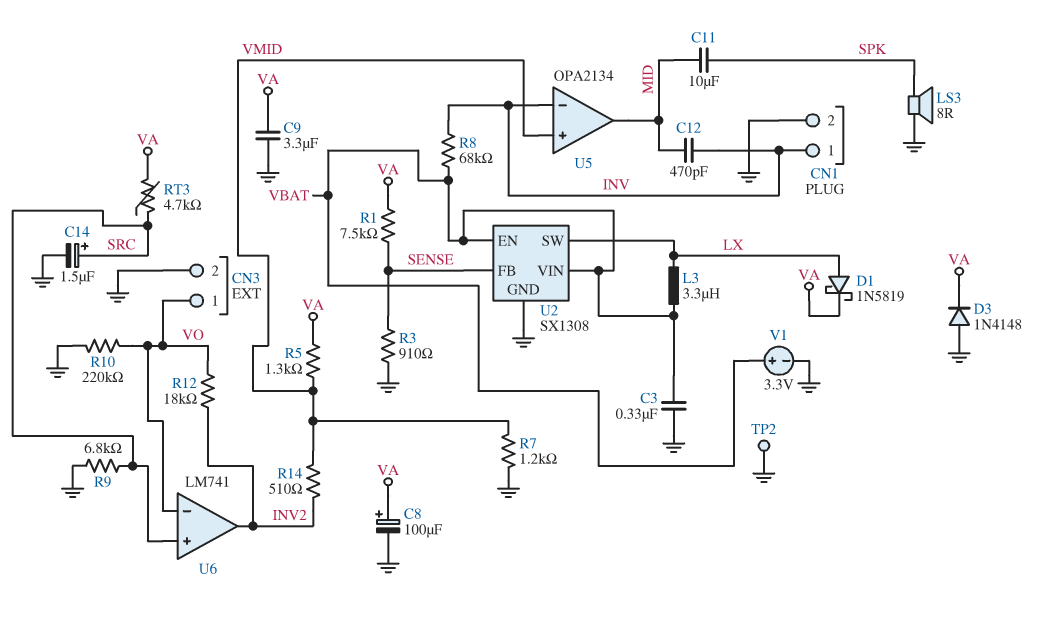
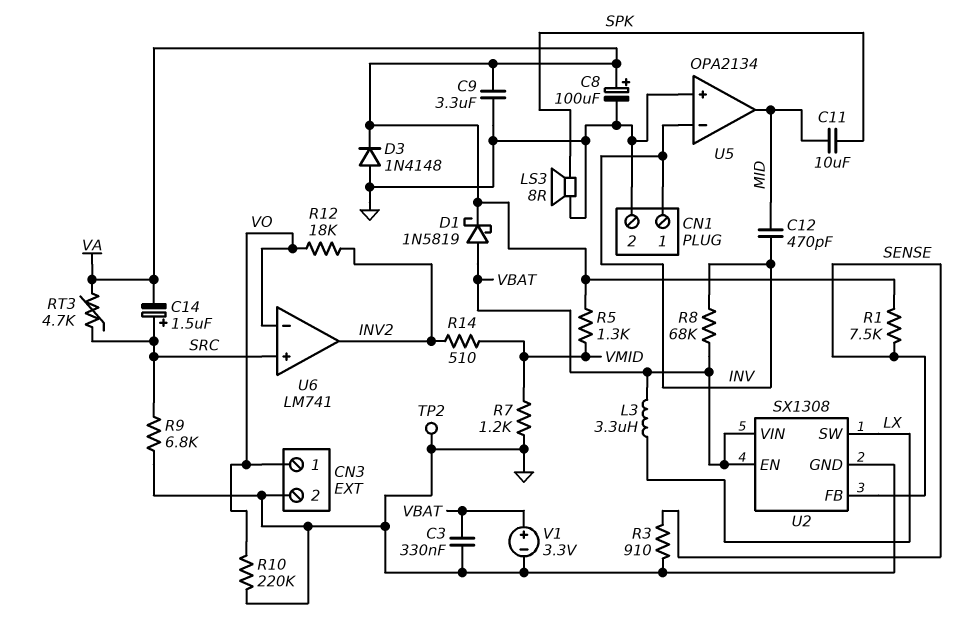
C14: 1.5uF (plus SRC, minus GND) -> 1.5uF (plus SRC, minus VA)
D1: schottky 1N5819 (A LX, K VA) -> schottky 1N5819 (A VBAT, K VA)
U5 pin in+: VMID -> GND

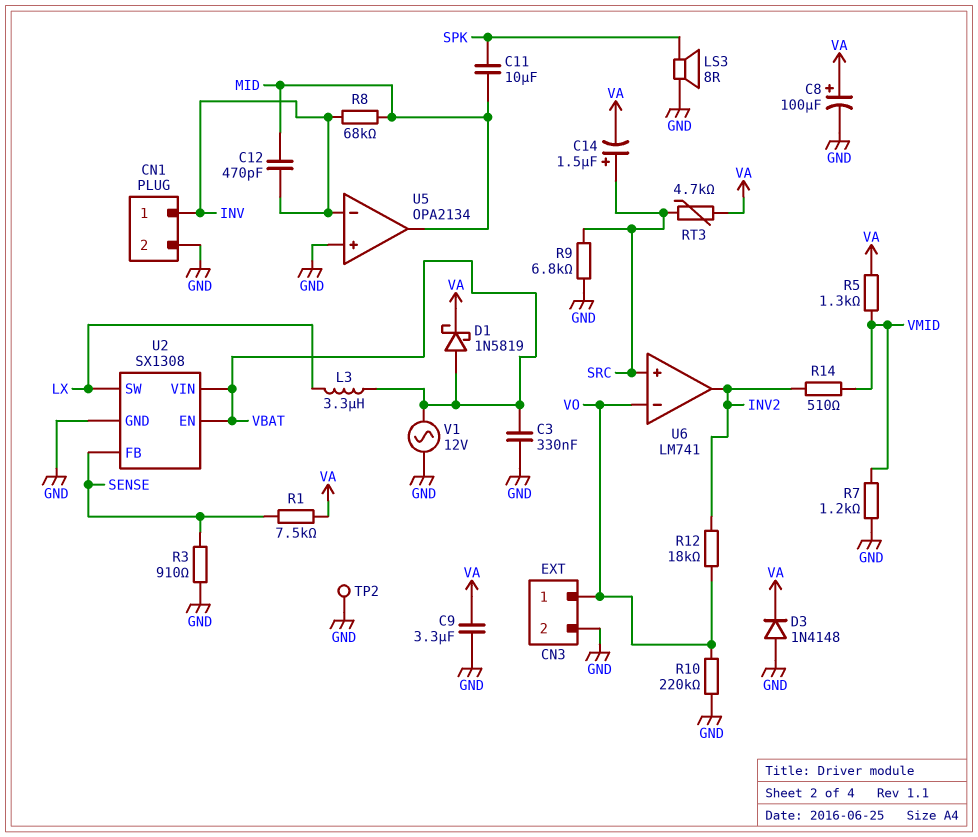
R8: 68k (INV, VBAT) -> 68k (INV, MID)
V1: 3.3V (plus VBAT, minus GND) -> AC 12V (GND, VBAT)

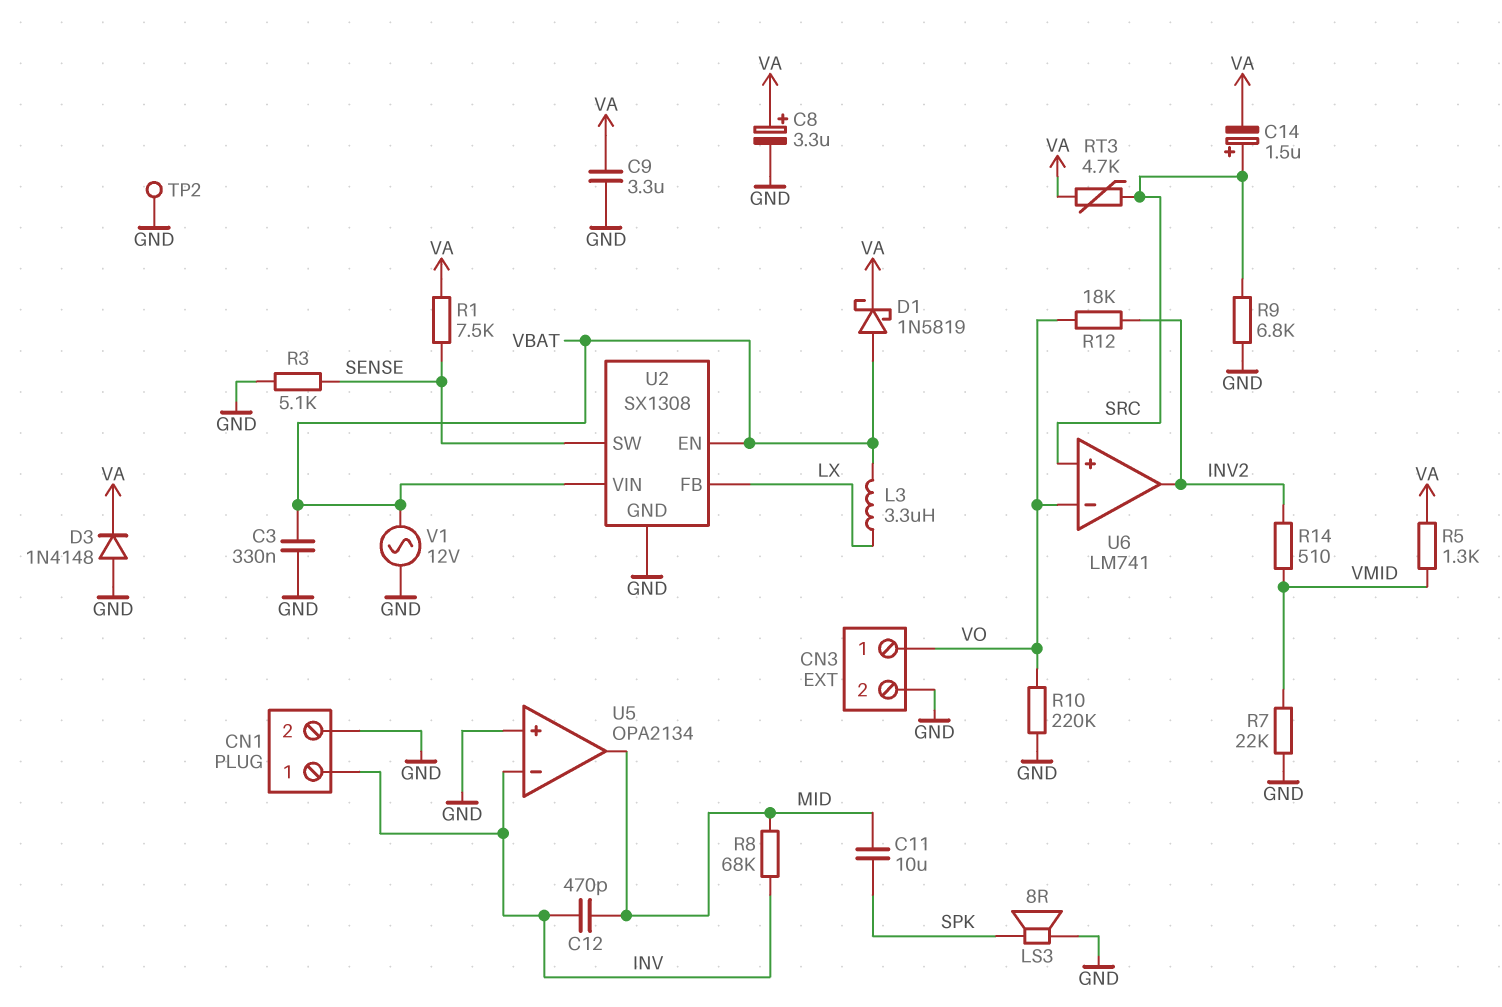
C8: 100uF (plus VA, minus GND) -> 3.3uF (plus VA, minus GND)
R3: 910 (GND, SENSE) -> 5.1k (GND, SENSE)
R7: 1.2k (GND, VMID) -> 22k (GND, VMID)
U2 pin FB: SENSE -> LX
U2 pin SW: LX -> SENSE

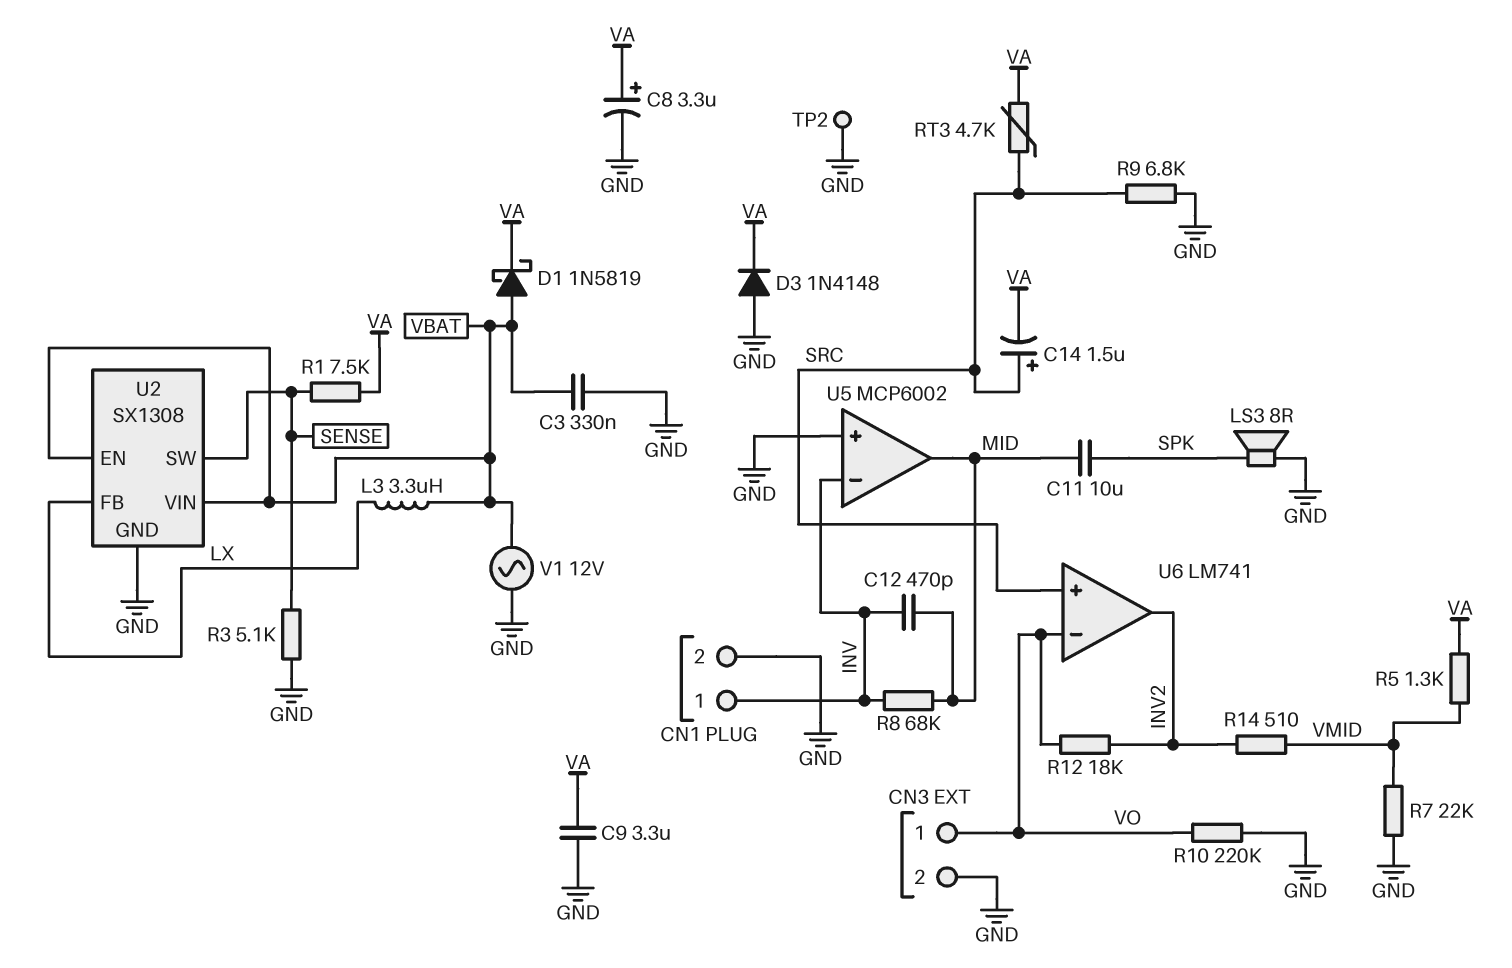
U5: OPA2134 -> MCP6002

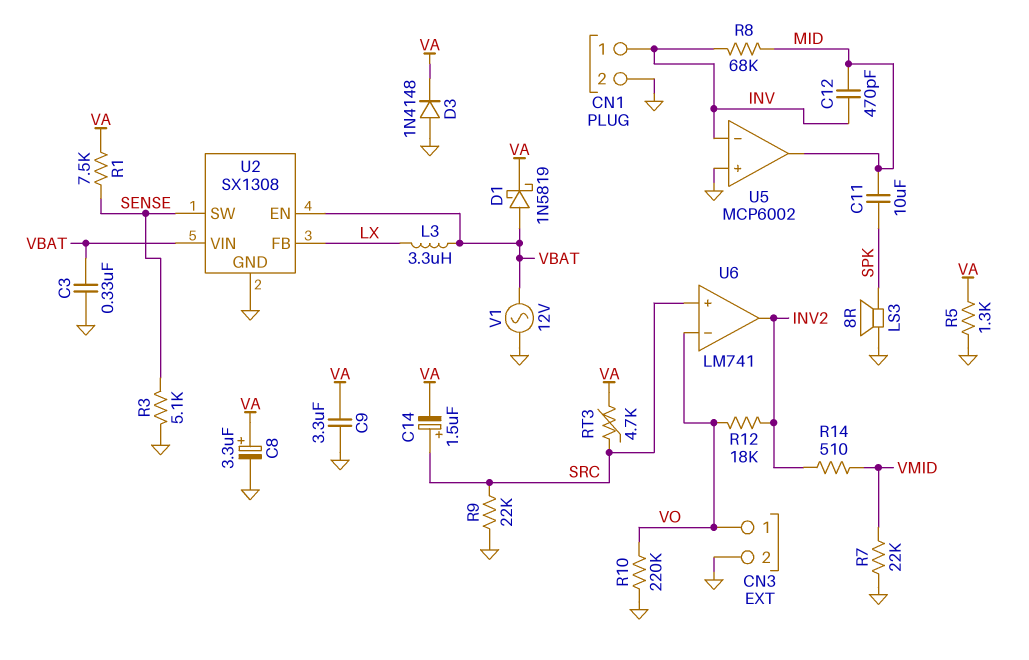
R5: 1.3k (VA, VMID) -> 1.3k (GND, VA)
R9: 6.8k (GND, SRC) -> 22k (GND, SRC)
TP2: test point (GND) -> none

